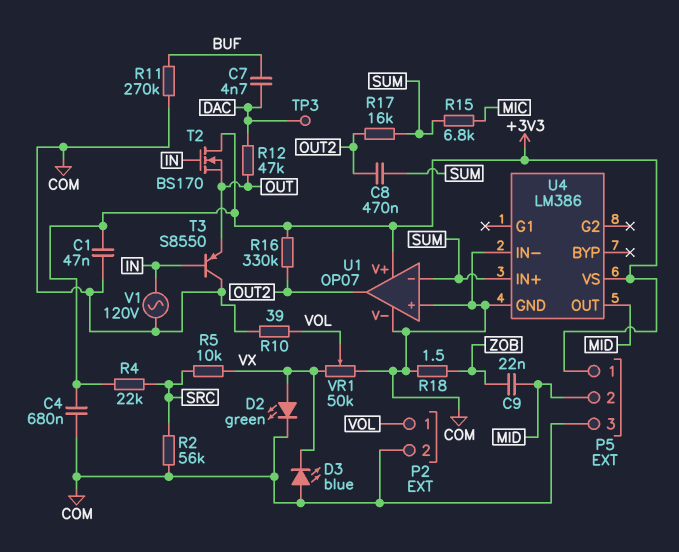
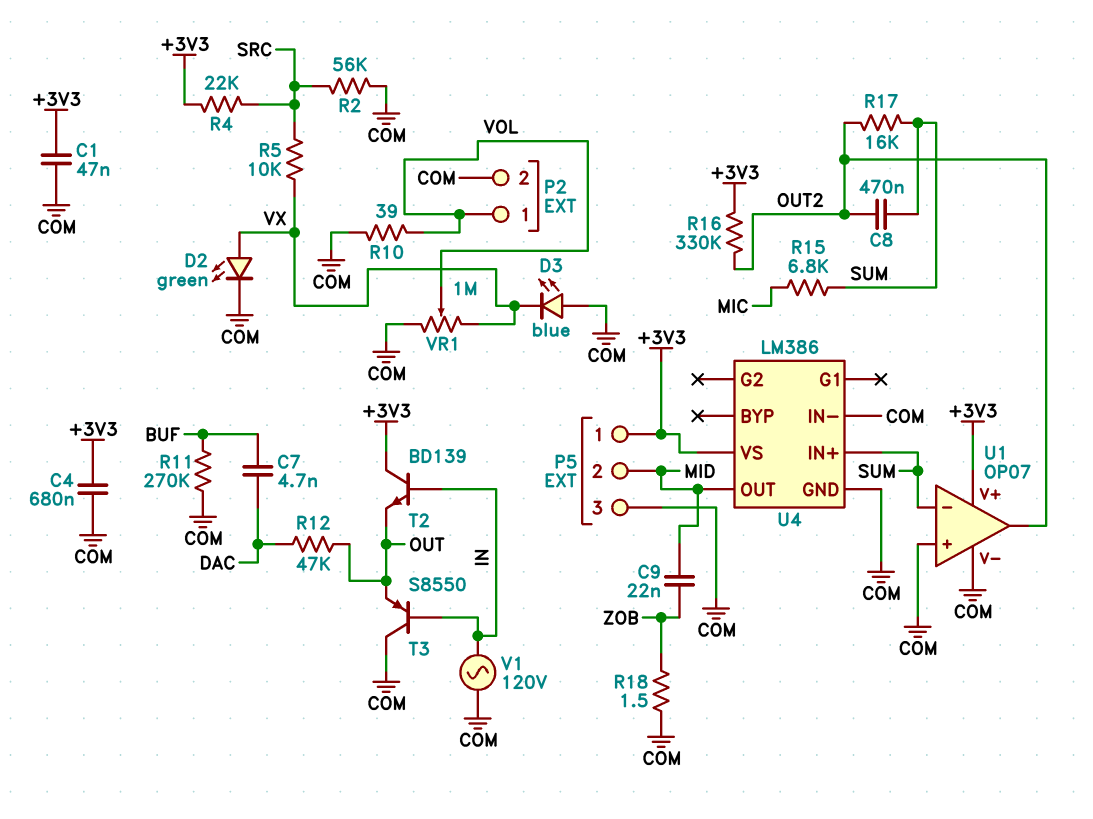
T2: NMOS BS170 (G IN, D +3V3, S OUT) -> NPN BD139 (B IN, C +3V3, E OUT)
TP3: test point (DAC) -> none
VR1: 50k (COM, VX, wiper VOL) -> 1M (COM, VX, wiper VOL)

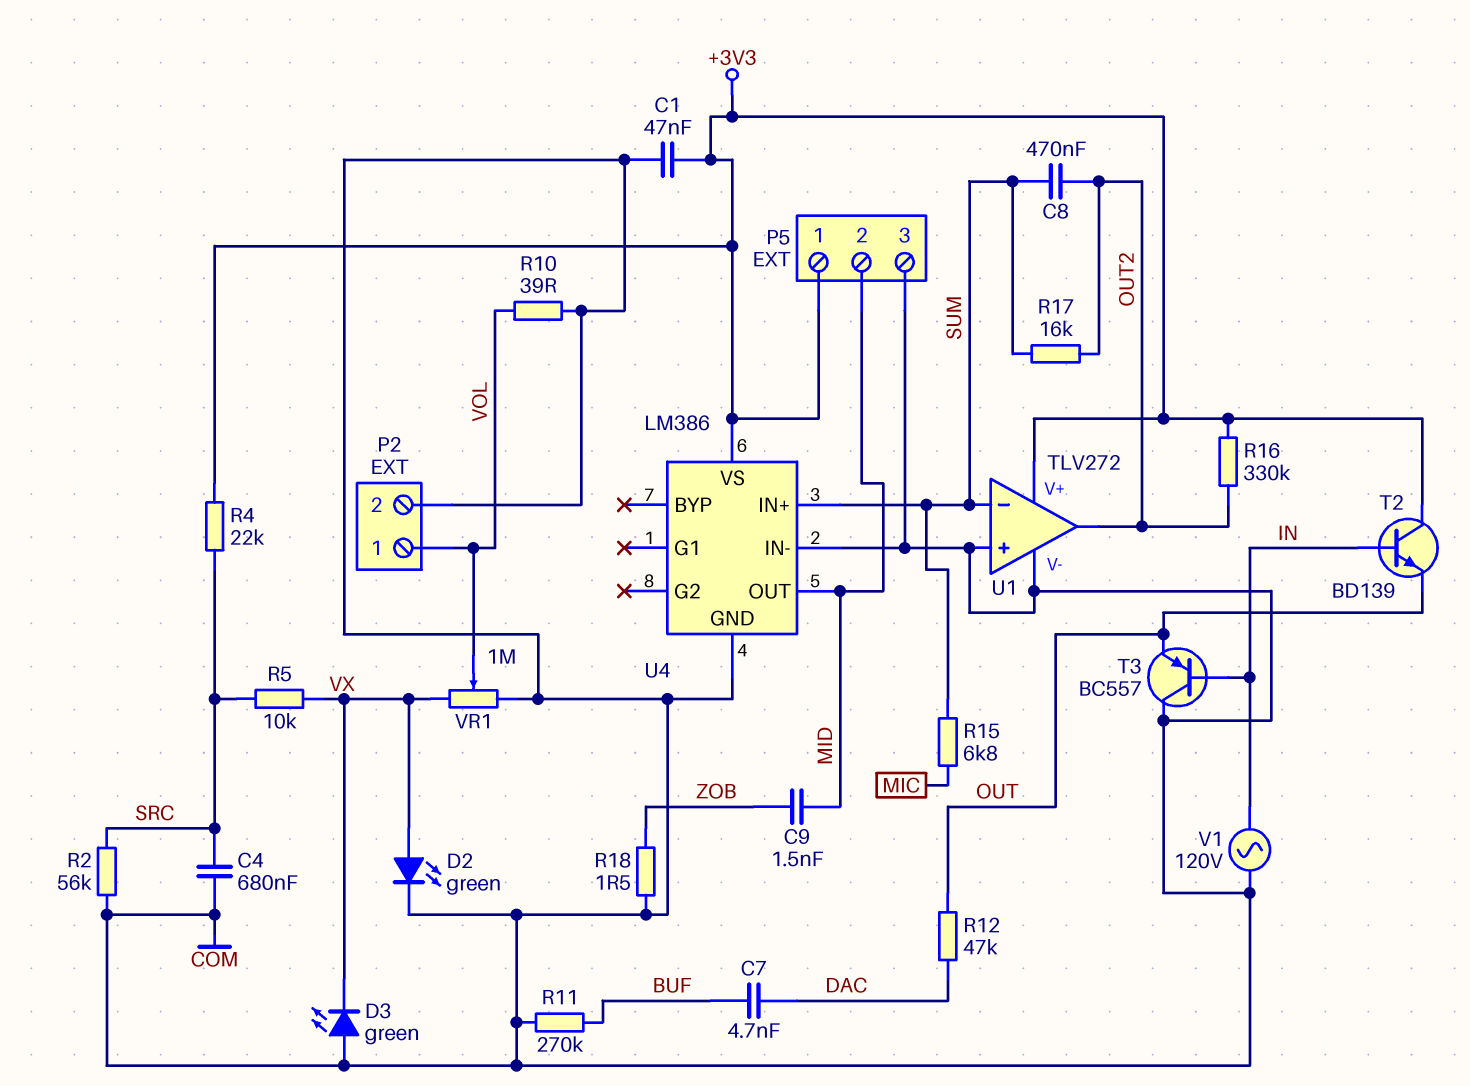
C4: 680nF (+3V3, COM) -> 680nF (COM, SRC)
C9: 22nF (MID, ZOB) -> 1.5nF (MID, ZOB)
D3: LED blue (A COM, K VX) -> LED green (A COM, K VX)
T3: PNP S8550 (B IN, C COM, E OUT) -> PNP BC557 (B IN, C COM, E OUT)
U1: OP07 -> TLV272

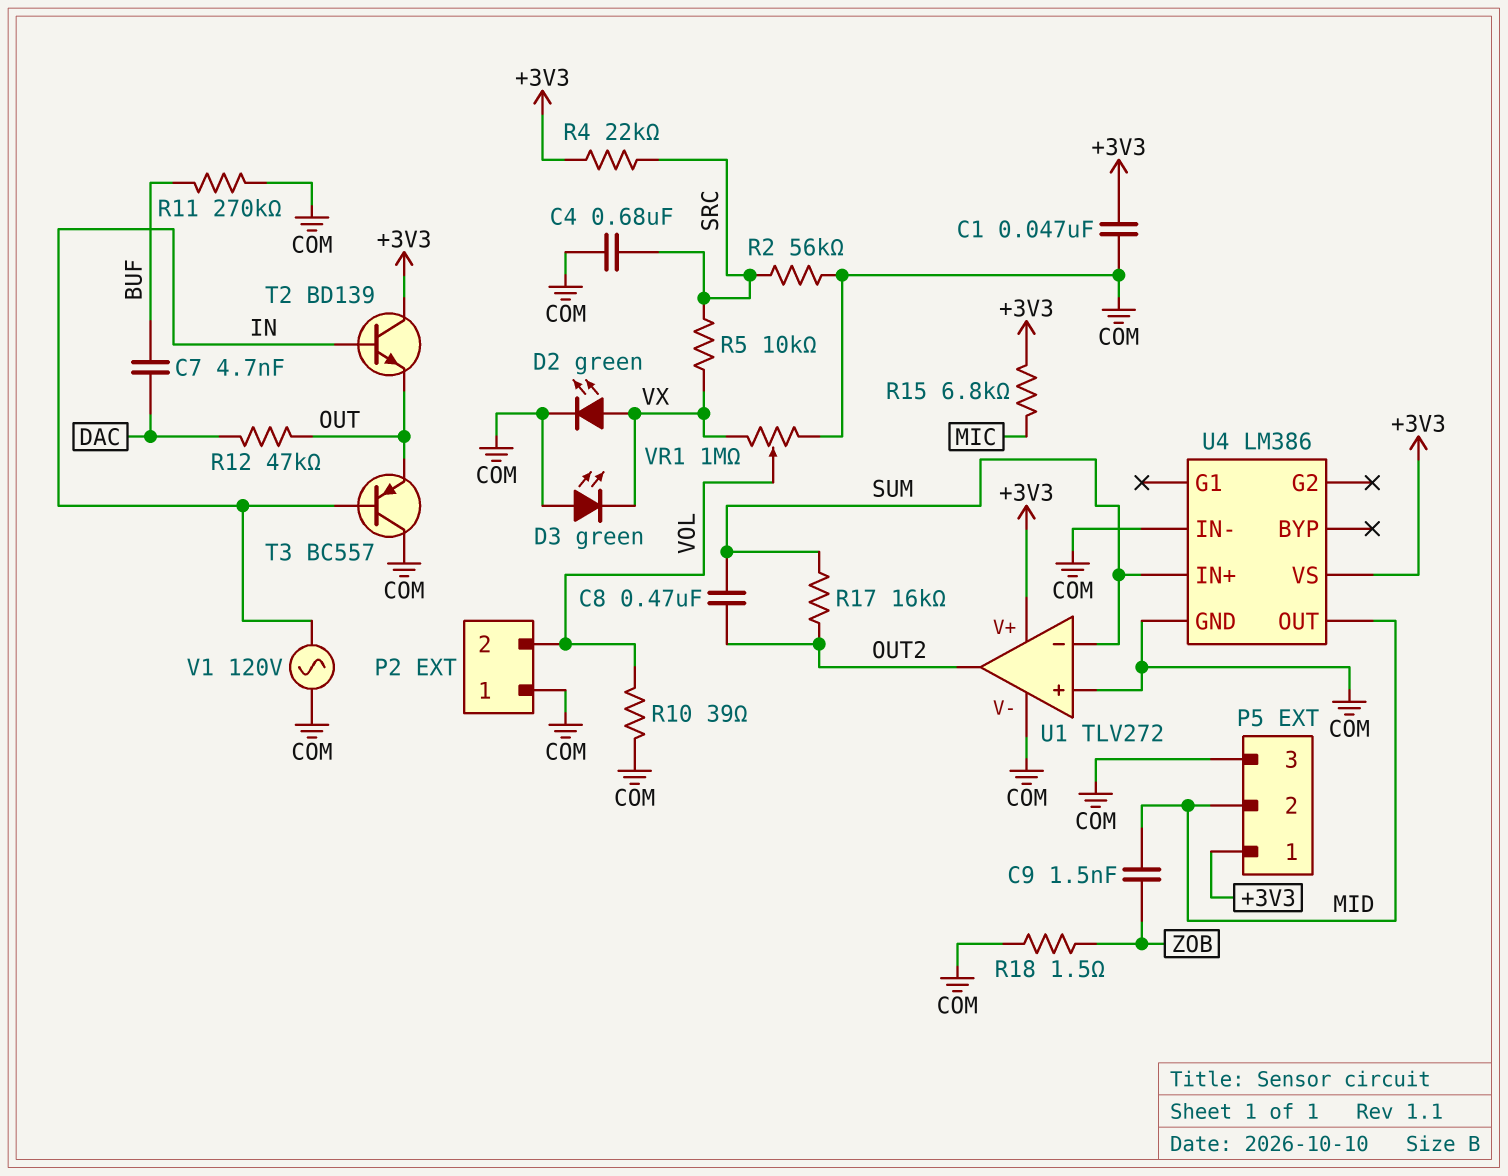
P2 pin 1: VOL -> COM
P2 pin 2: COM -> VOL
R15: 6.8k (MIC, SUM) -> 6.8k (+3V3, MIC)
R16: 330k (+3V3, OUT2) -> none

